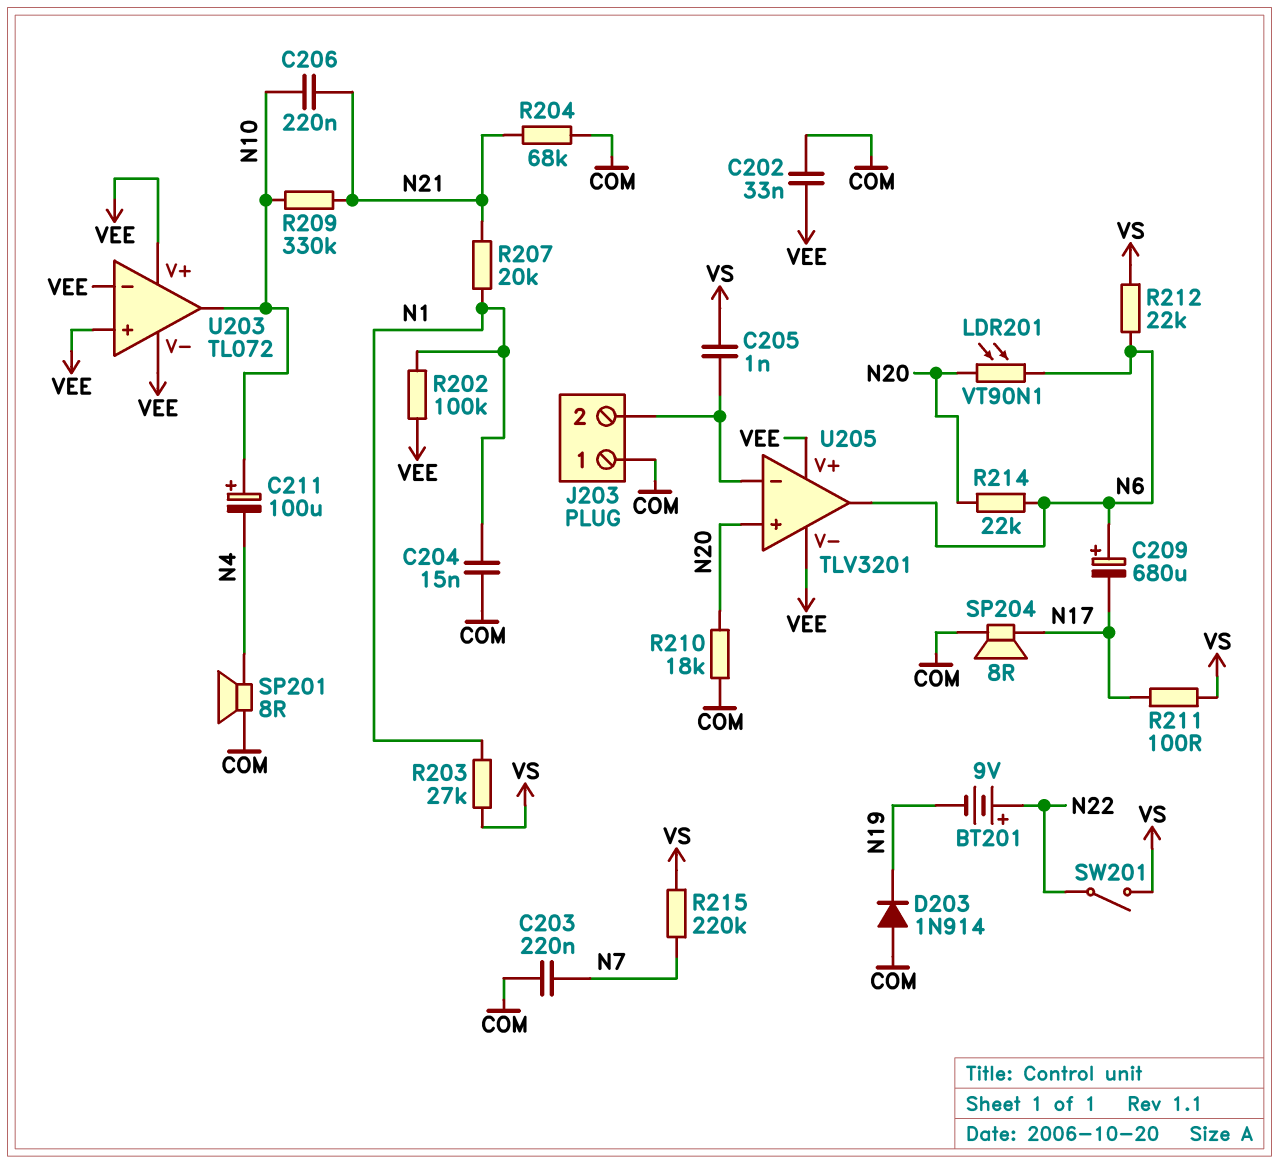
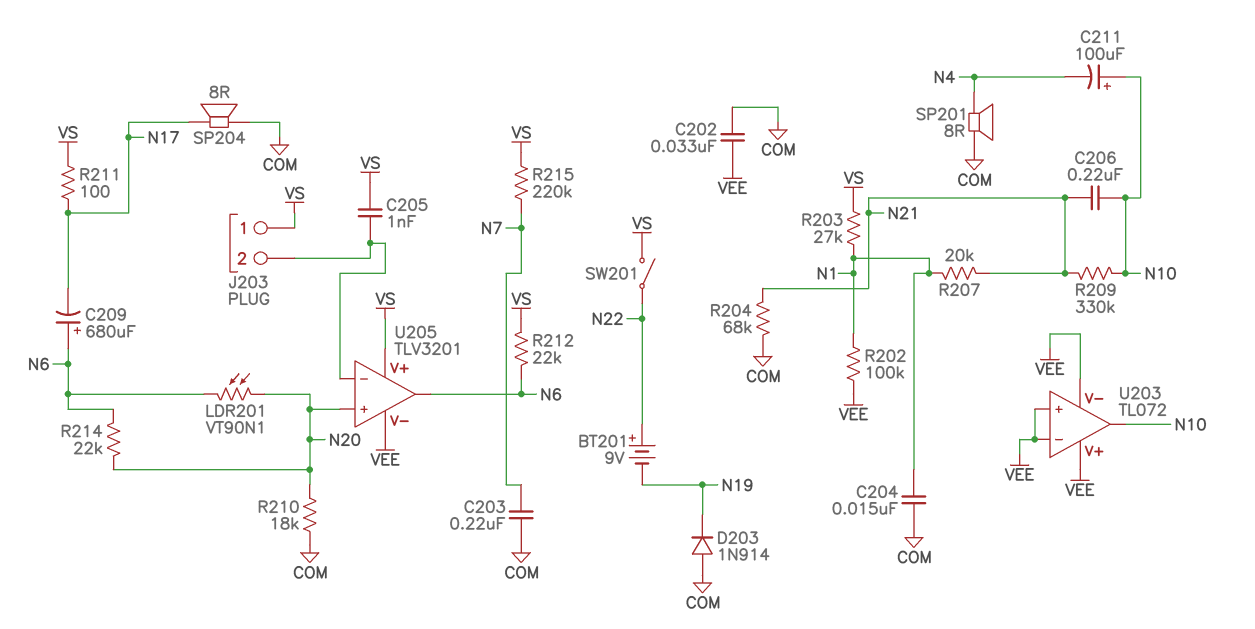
J203 pin 1: COM -> VS
U205 pin V+: VEE -> VS

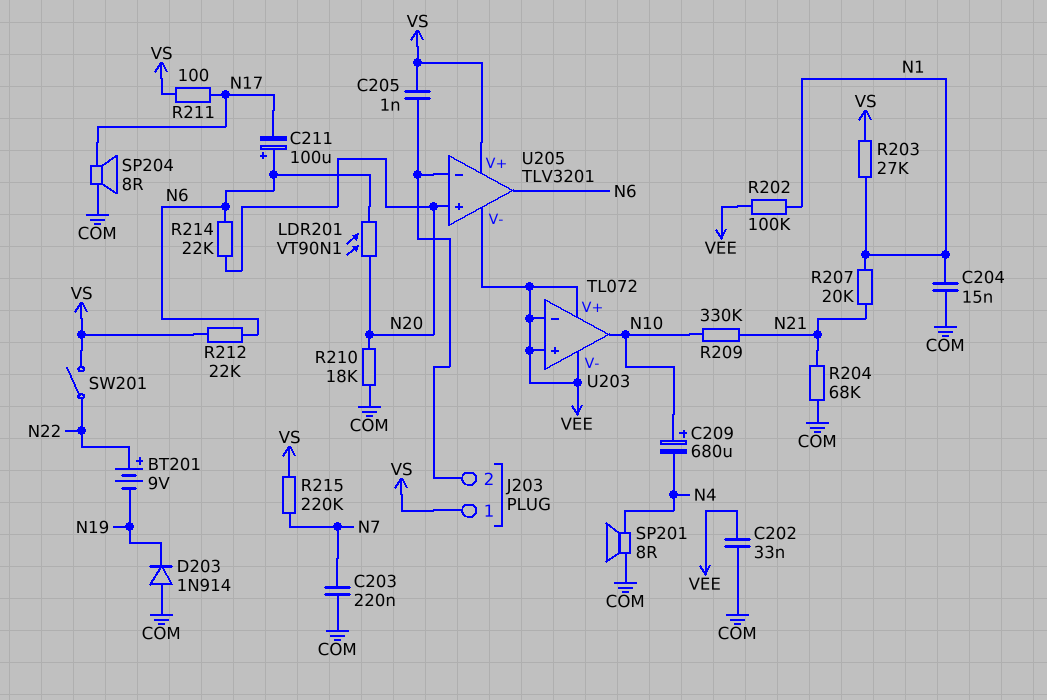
C206: 220nF (N10, N21) -> none
C209: 680uF (plus N6, minus N17) -> 680uF (plus N10, minus N4)
C211: 100uF (plus N10, minus N4) -> 100uF (plus N6, minus N17)

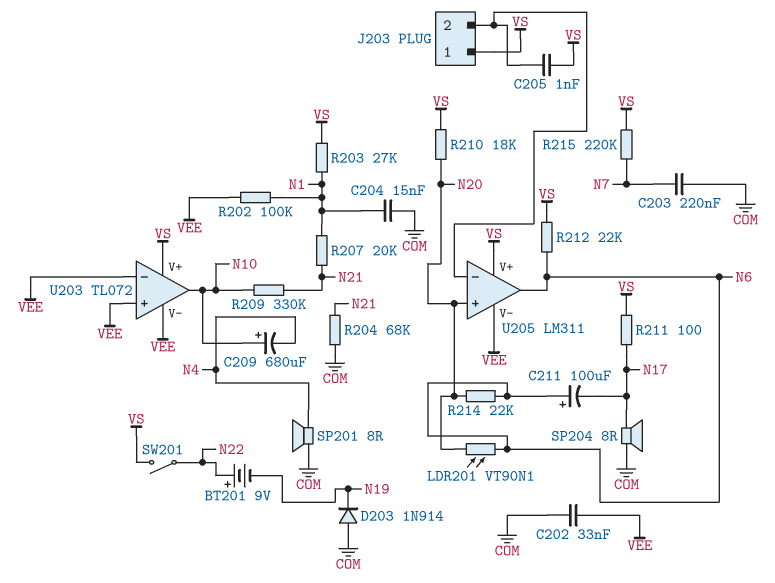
R210: 18k (COM, N20) -> 18k (N20, VS)
U203 pin V+: VEE -> VS
U205: TLV3201 -> LM311

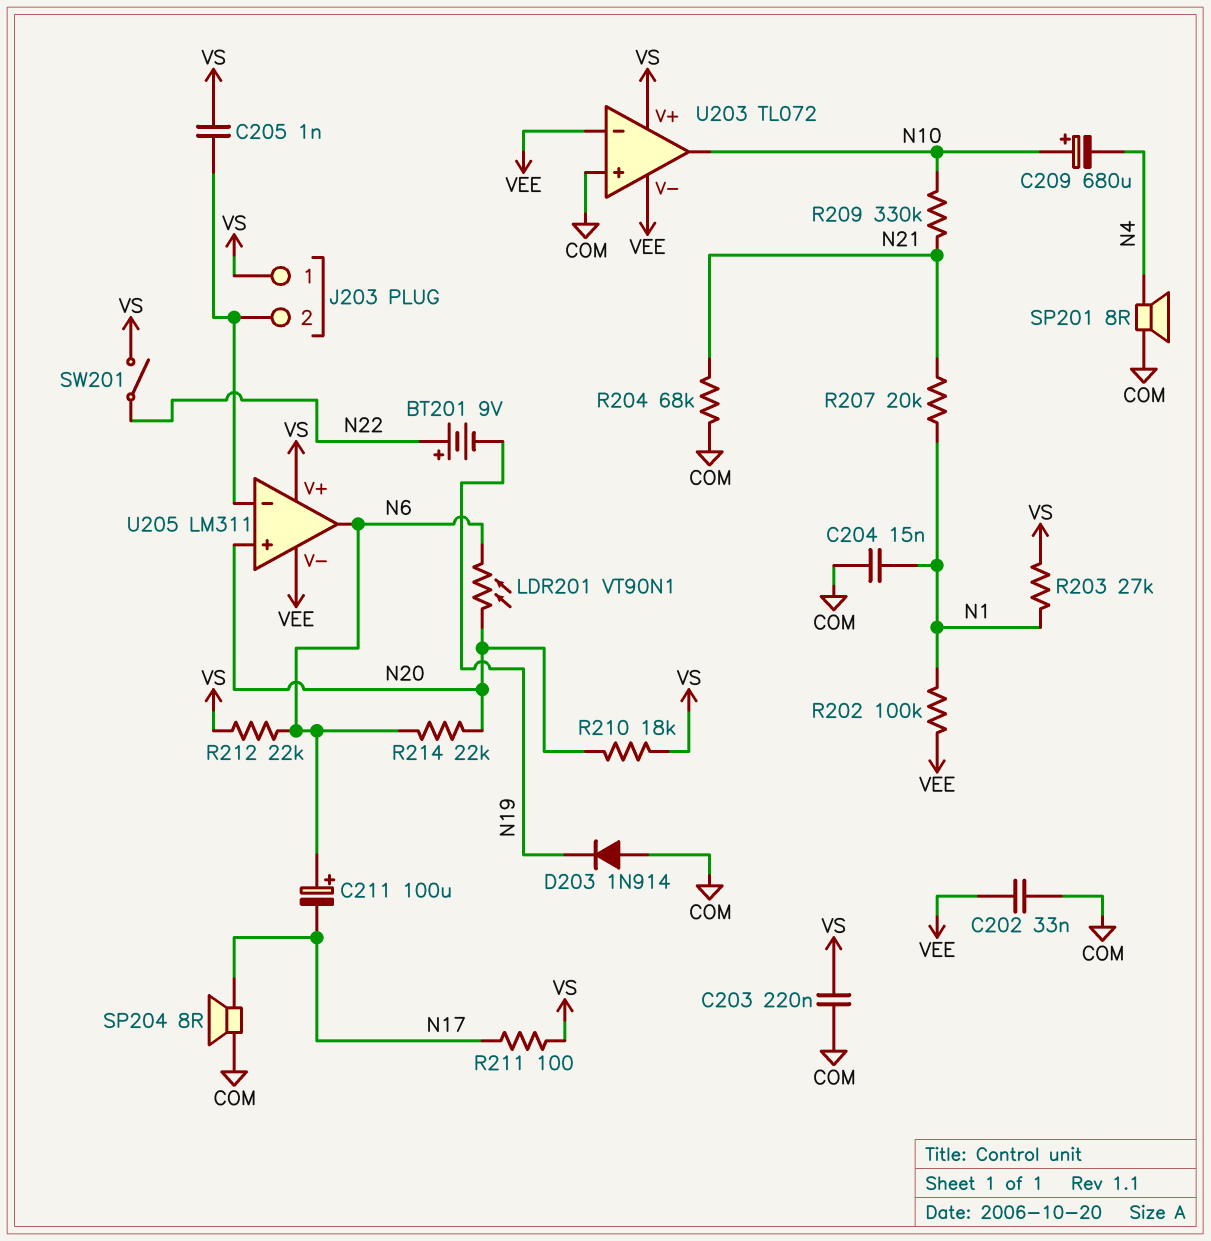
C203: 220nF (COM, N7) -> 220nF (COM, VS)
R215: 220k (N7, VS) -> none
U203 pin in+: VEE -> COM

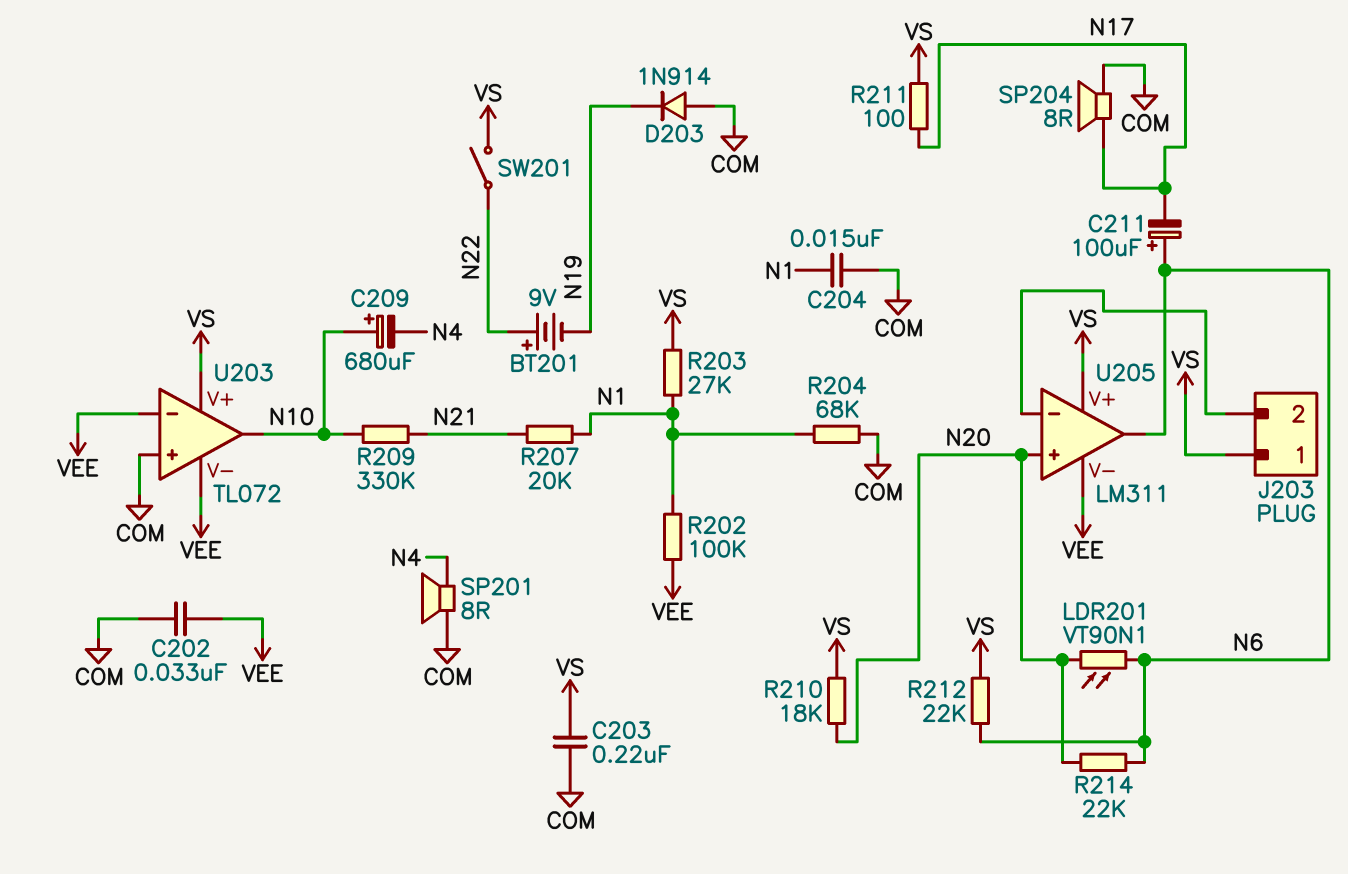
C205: 1nF (J203/2, VS) -> none
R204: 68k (COM, N21) -> 68k (COM, N1)

